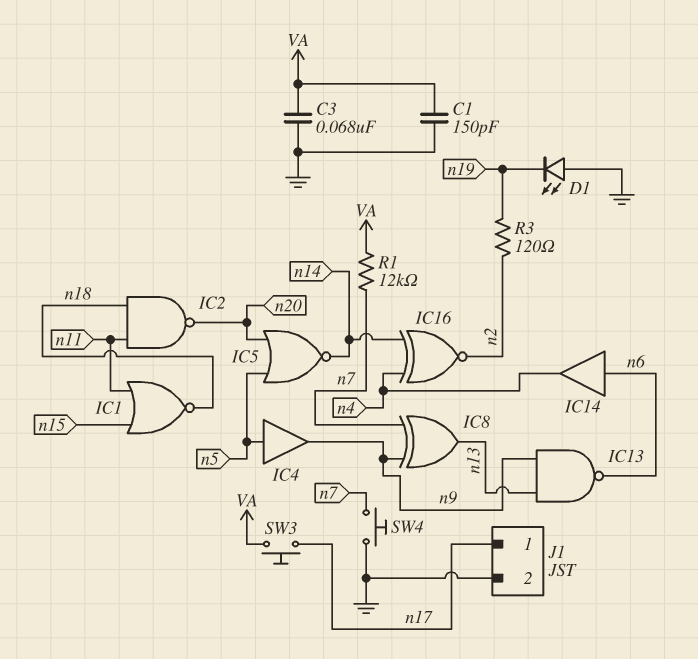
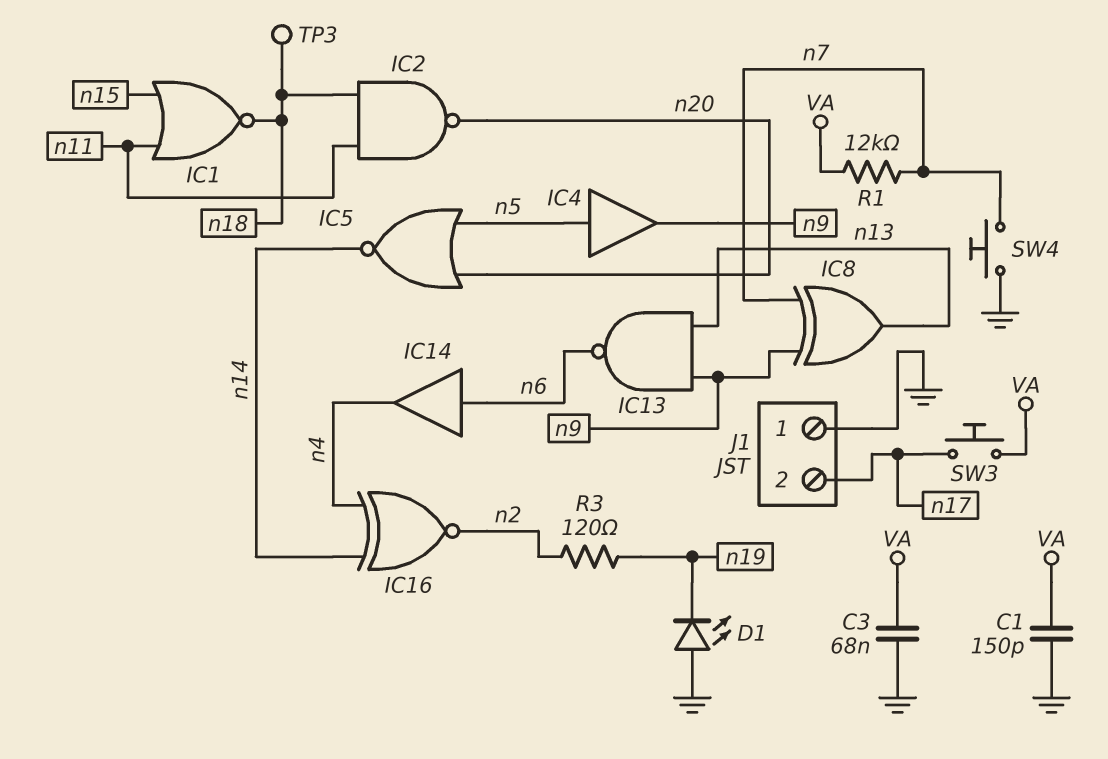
J1 pin 1: n17 -> GND
J1 pin 2: GND -> n17
TP3: none -> test point (n18)

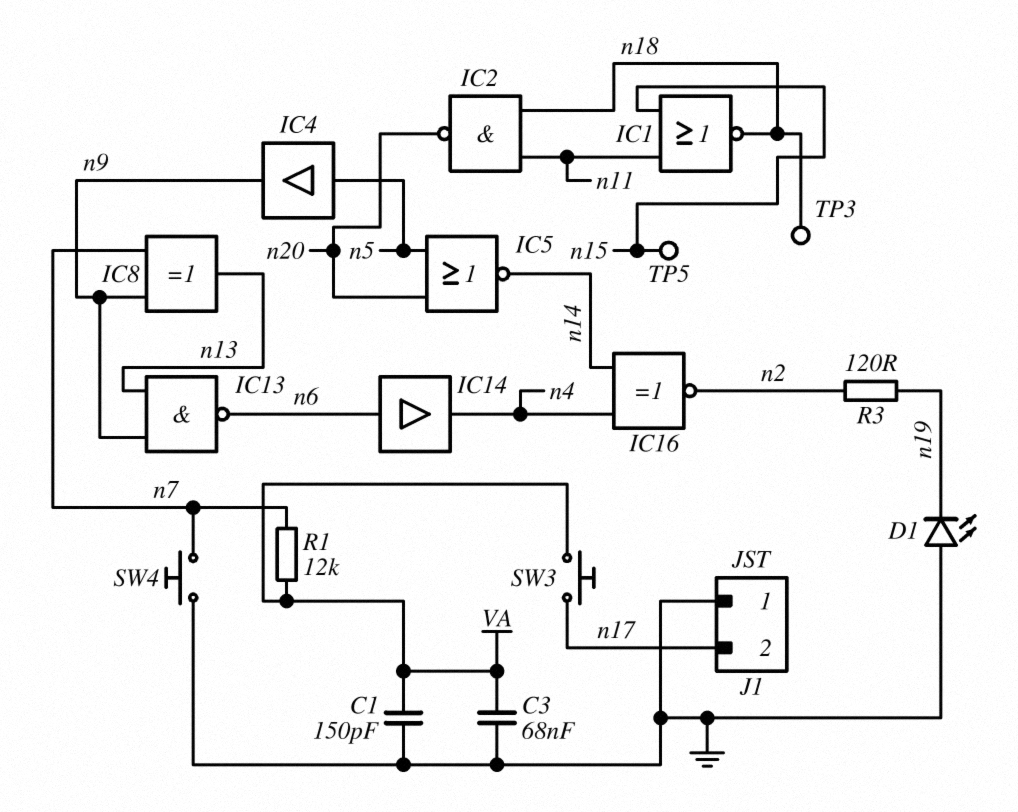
TP5: none -> test point (n15)

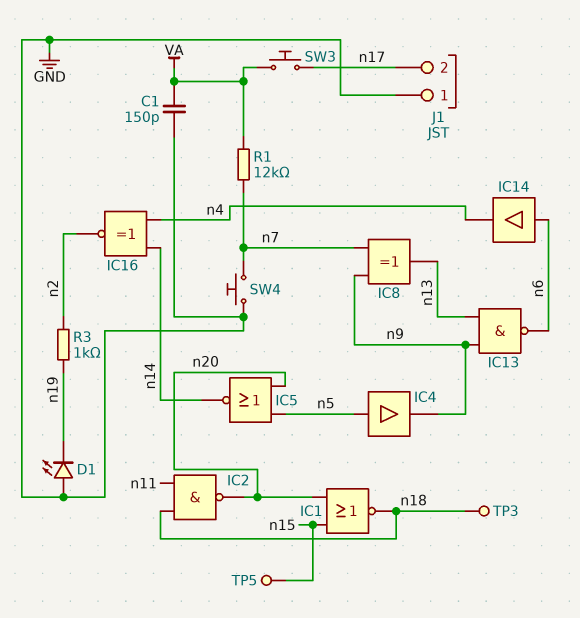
C3: 68nF (GND, VA) -> none
IC1: NOR (in n11, in n15, out n18) -> NOR (in n15, in n20, out n18)
R3: 120 (n2, n19) -> 1k (n2, n19)

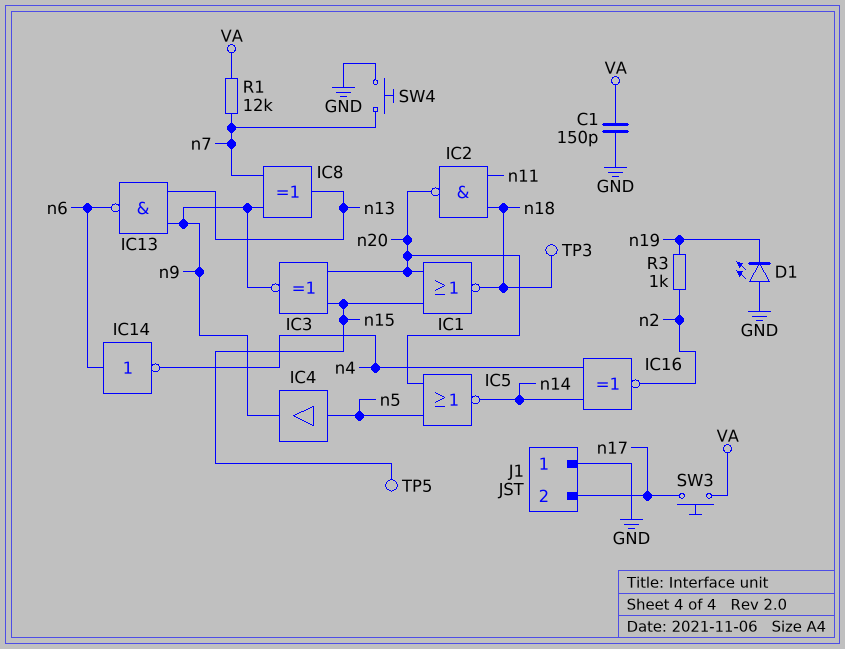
IC3: none -> XNOR (in n15, in n20, out n9)
IC14: buffer (in n6, out n4) -> NOT (in n6, out n4)

